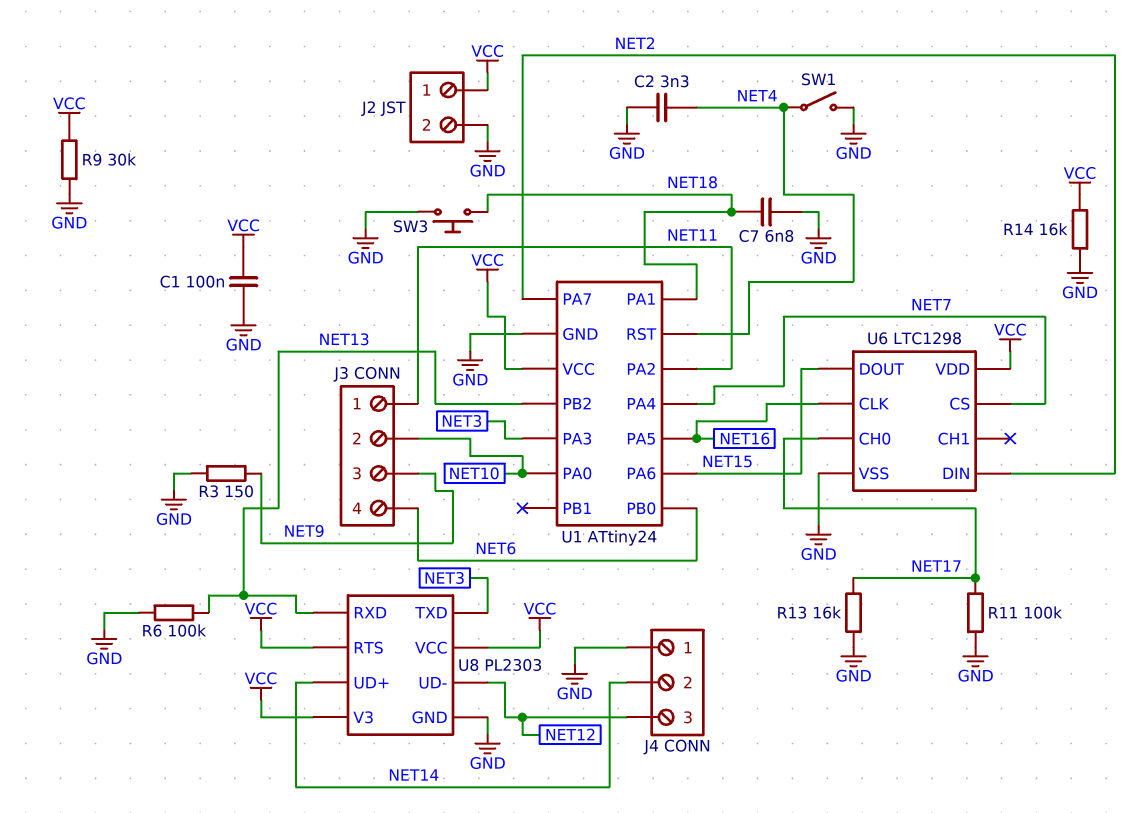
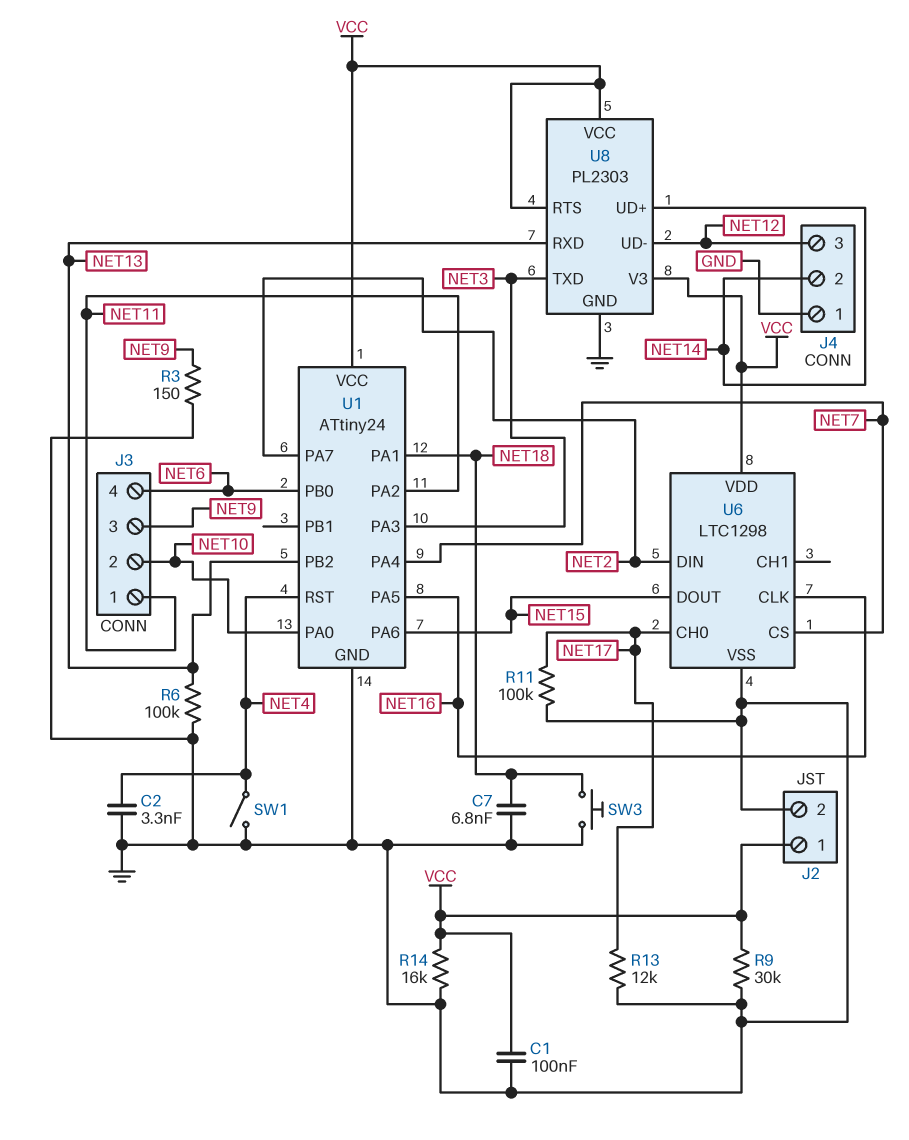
R13: 16k (GND, NET17) -> 12k (GND, NET17)

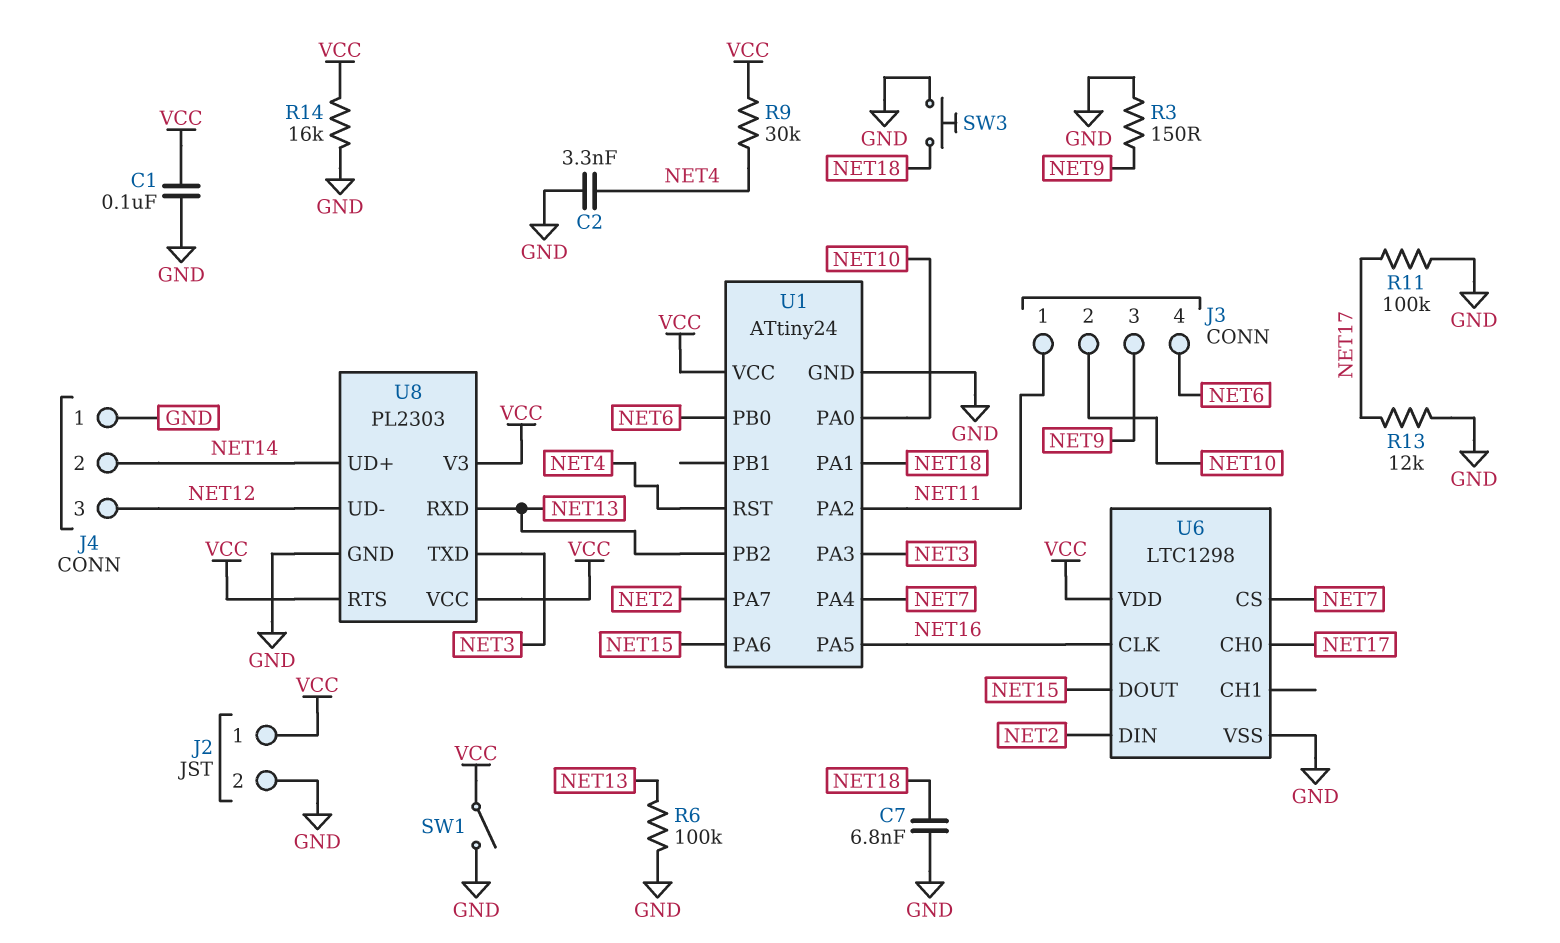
R9: 30k (GND, VCC) -> 30k (NET4, VCC)
SW1: switch (GND, NET4) -> switch (GND, VCC)

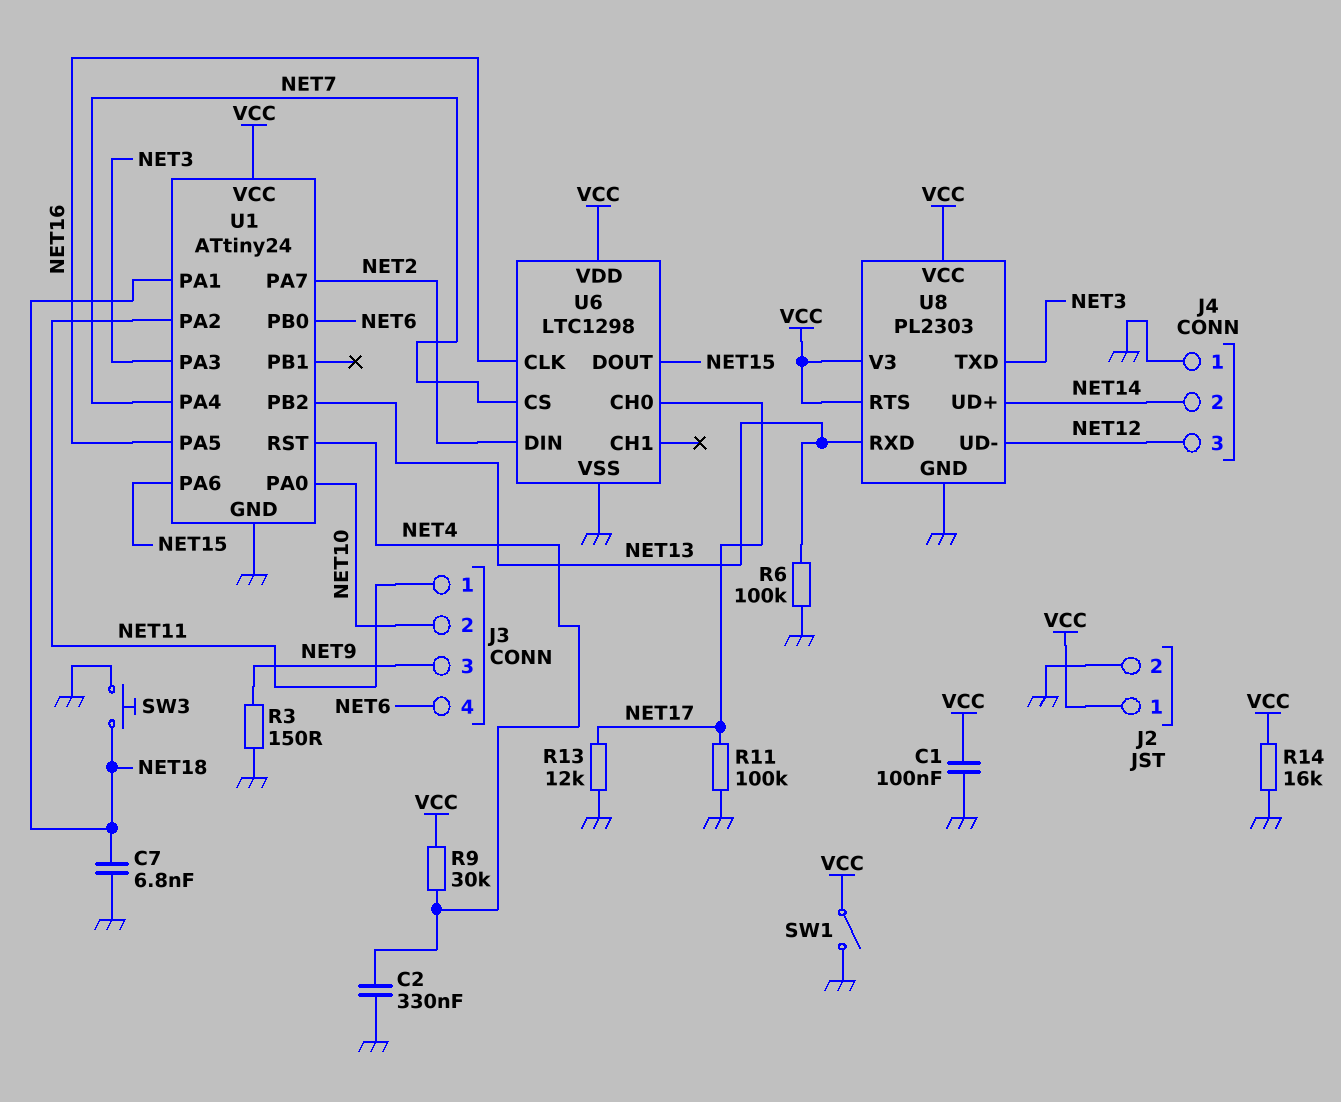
C2: 3.3nF (GND, NET4) -> 330nF (GND, NET4)

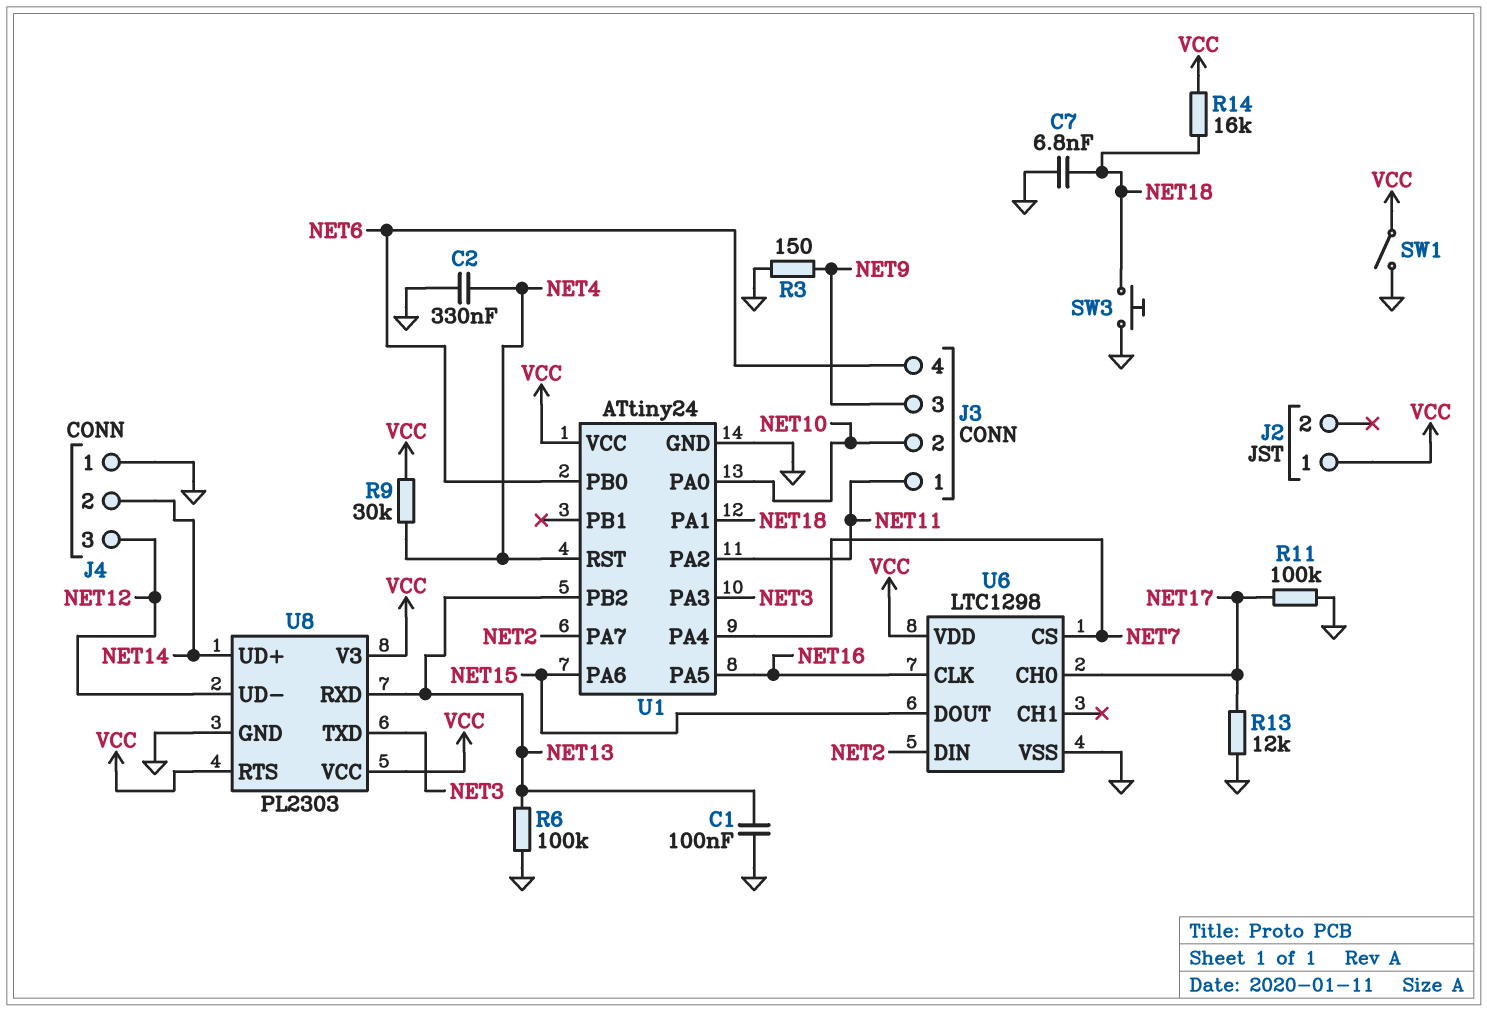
C1: 100nF (GND, VCC) -> 100nF (GND, NET13)
J2 pin 2: GND -> none
R14: 16k (GND, VCC) -> 16k (NET18, VCC)

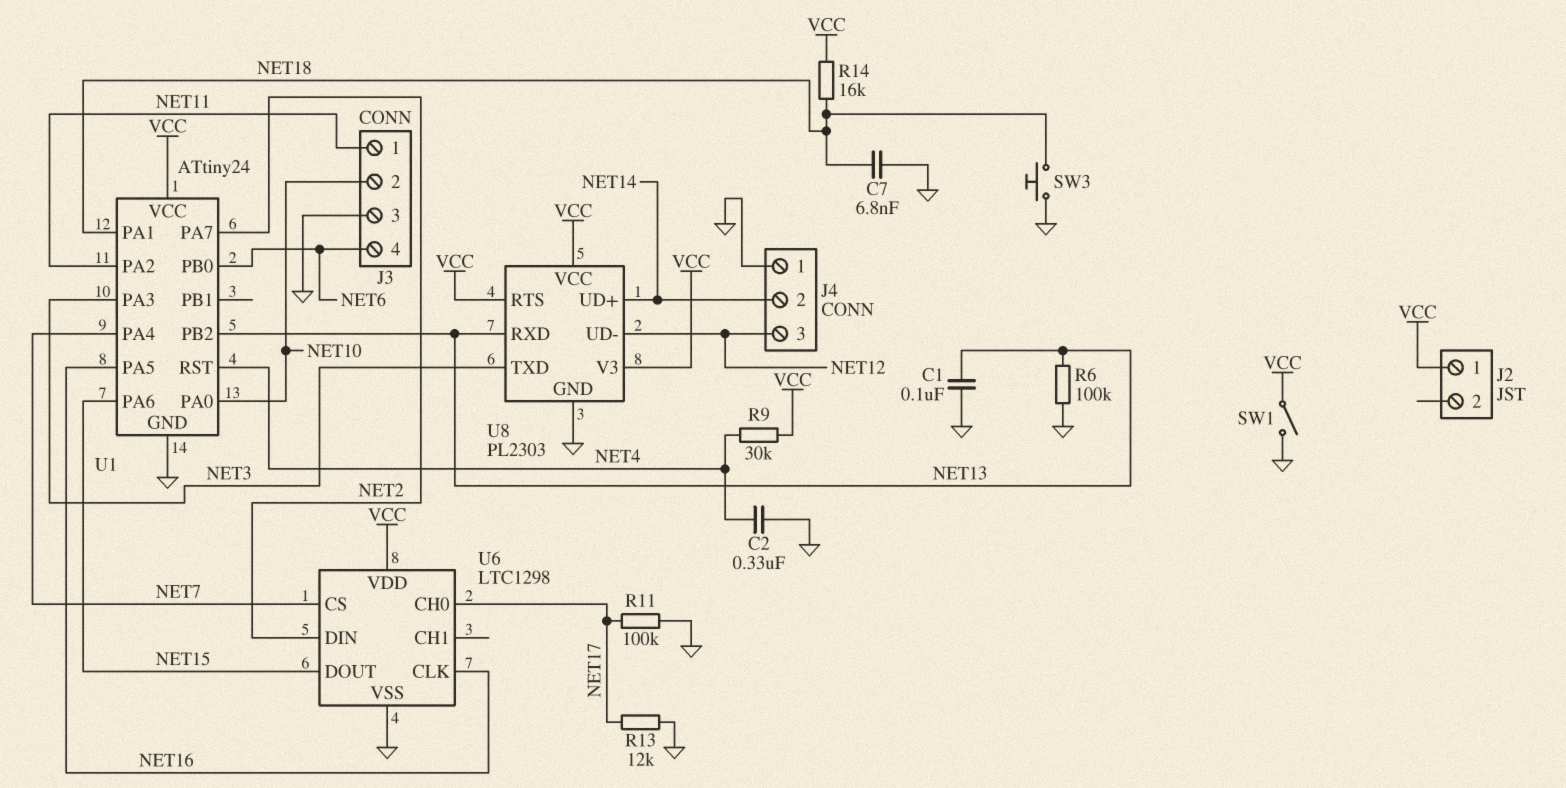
J3 pin 3: NET9 -> GND
R3: 150 (GND, NET9) -> none

